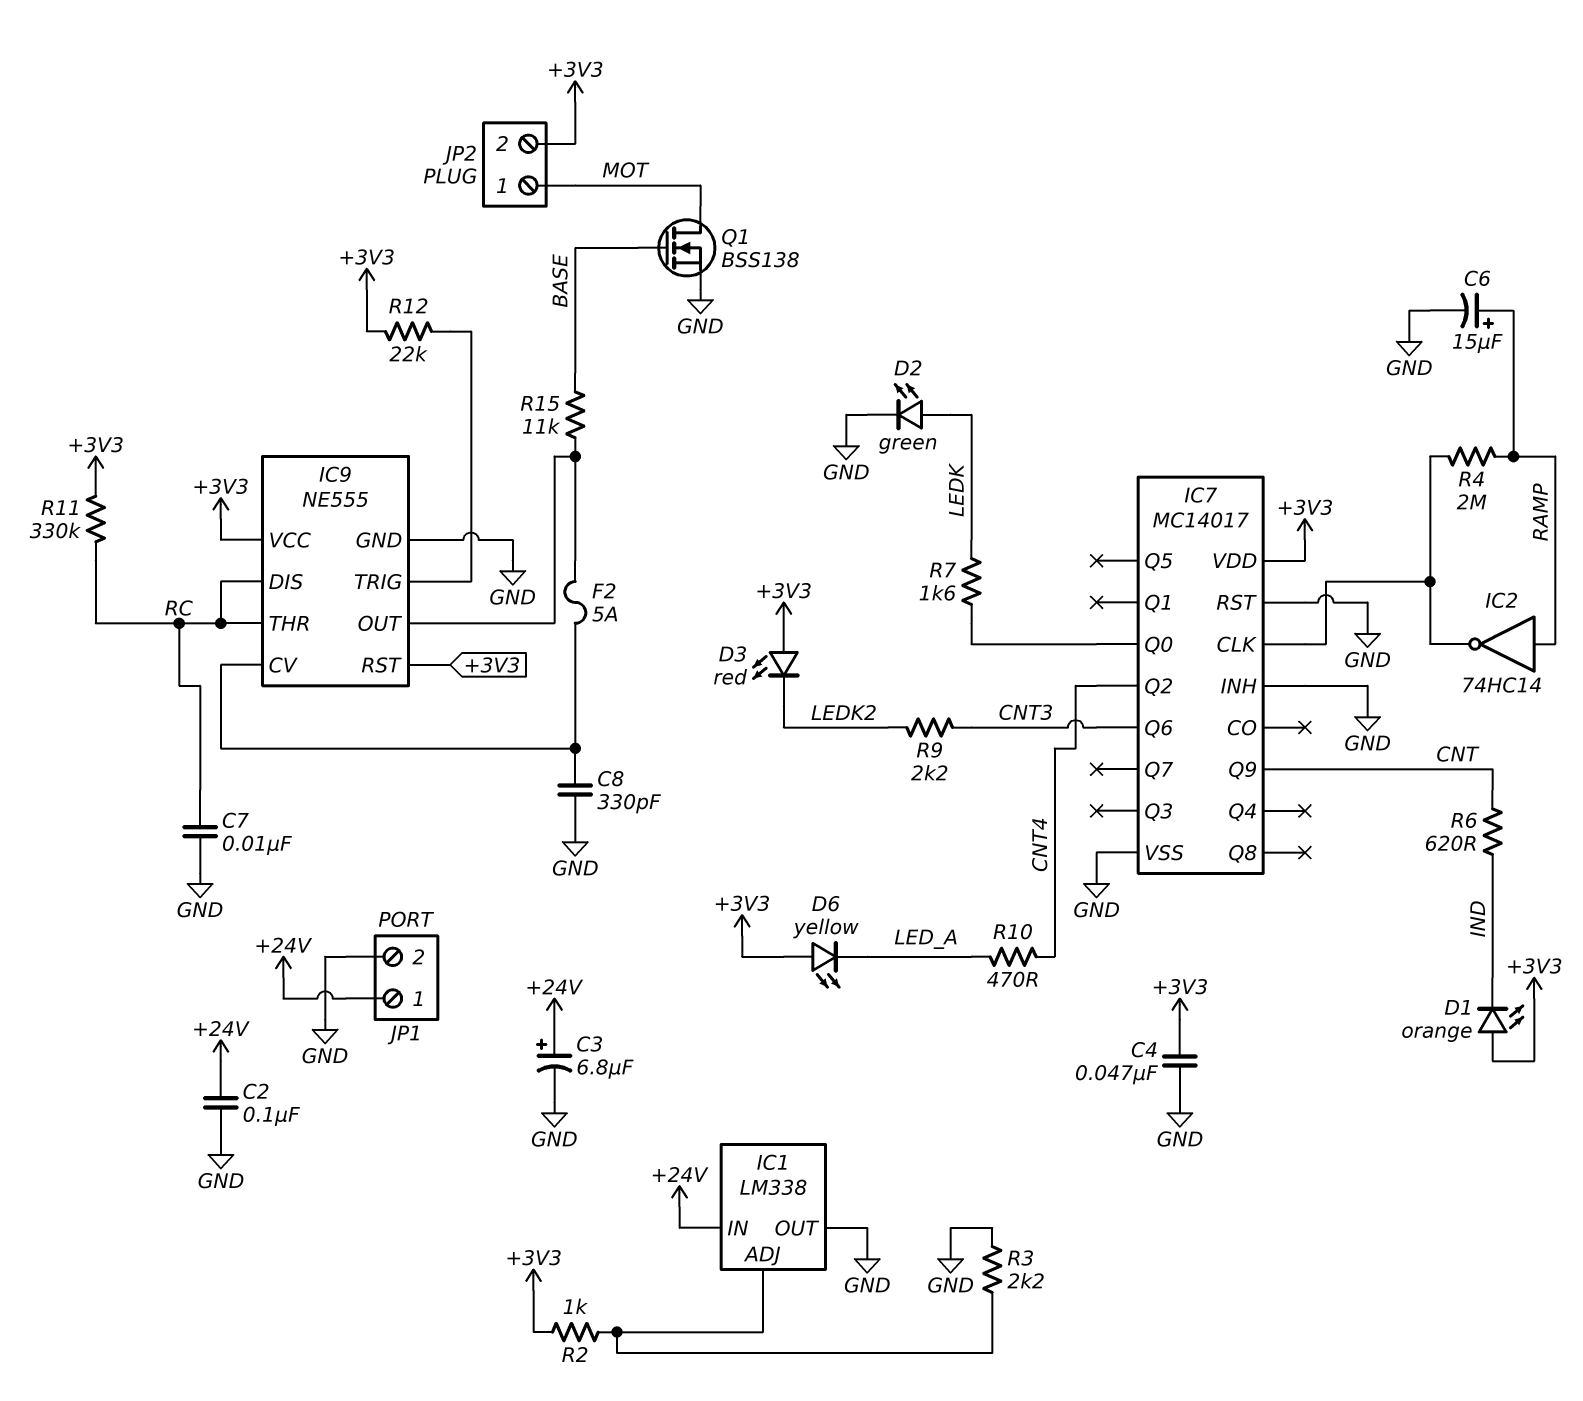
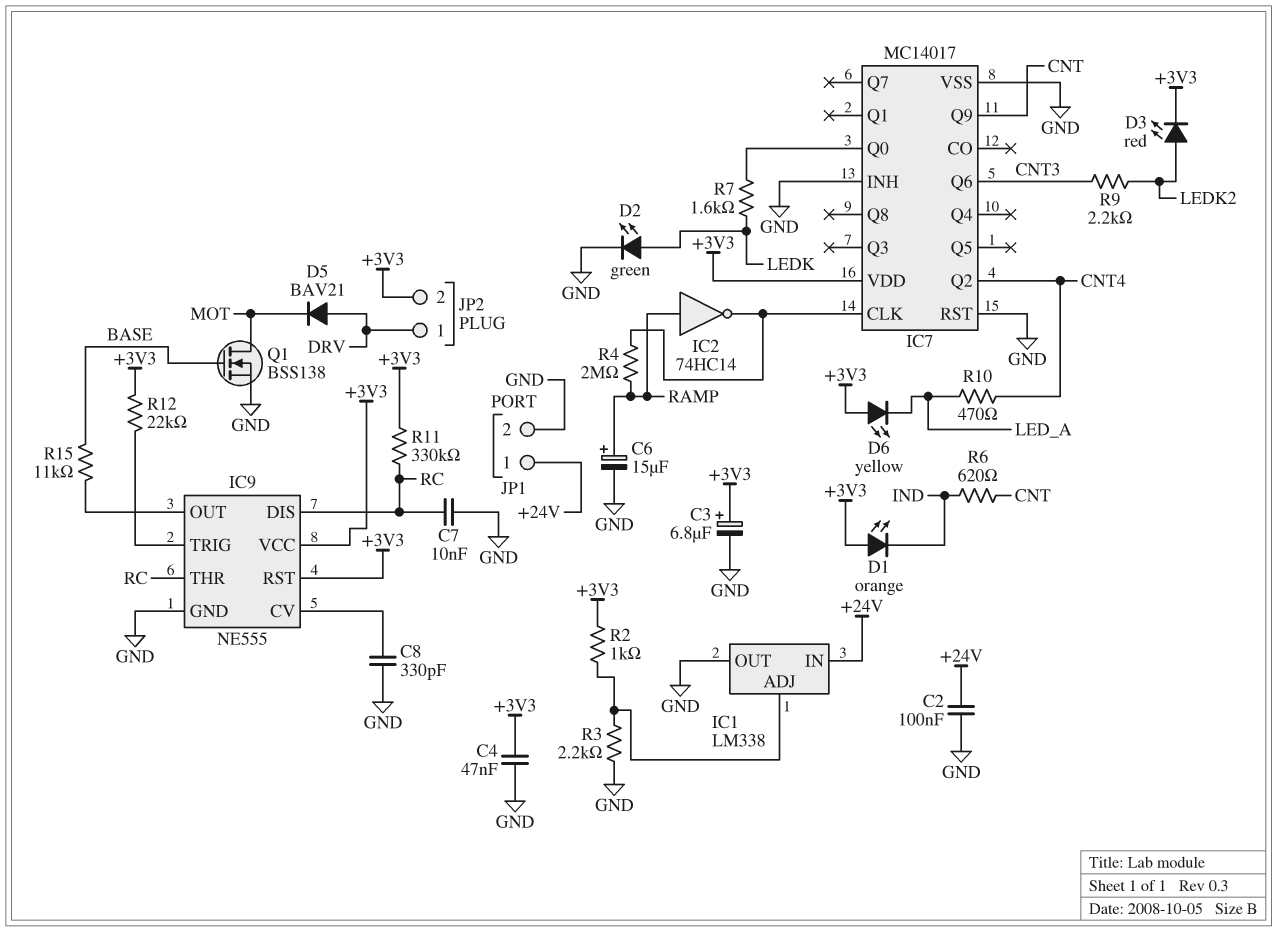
C3: 6.8uF (plus +24V, minus GND) -> 6.8uF (plus +3V3, minus GND)
D3: LED red (A +3V3, K LEDK2) -> LED red (A LEDK2, K +3V3)
D5: none -> diode BAV21 (A DRV, K MOT)
F2: 5A (IC9/CV, IC9/OUT) -> none
JP2 pin 1: MOT -> DRV

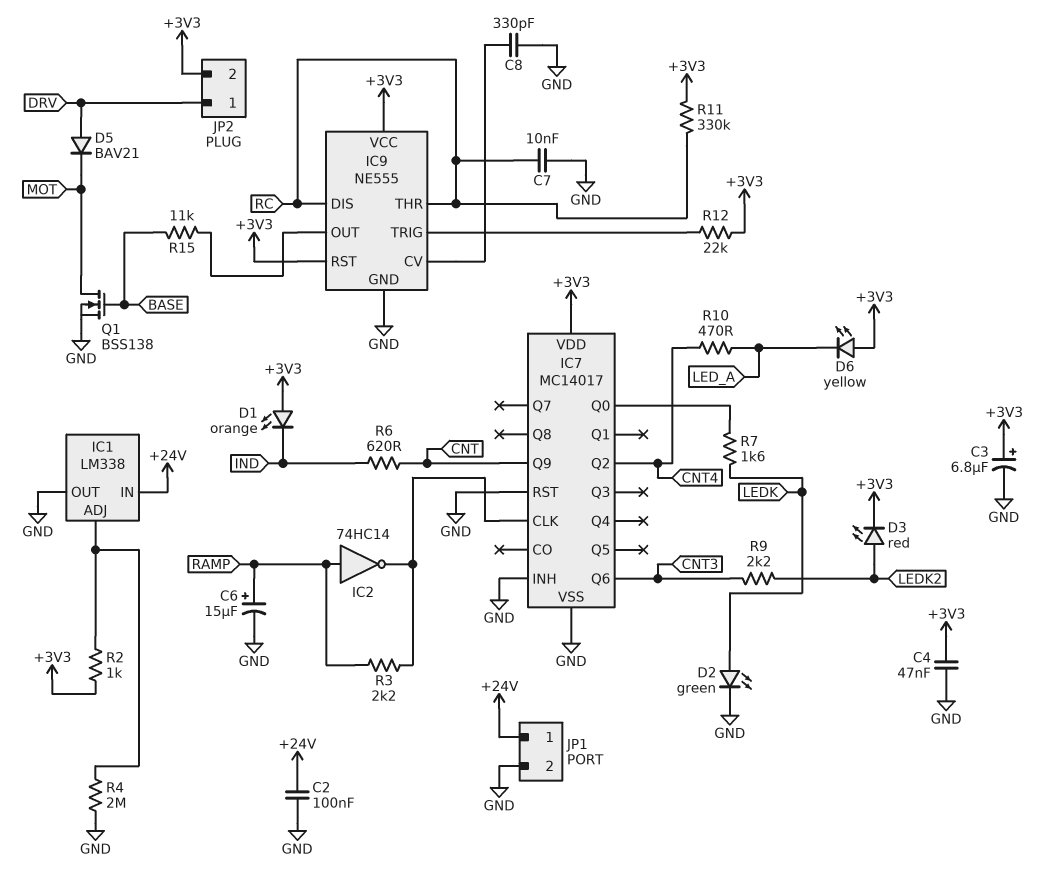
R3: 2.2k (GND, IC1/ADJ) -> 2.2k (IC7/CLK, RAMP)
R4: 2M (IC7/CLK, RAMP) -> 2M (GND, IC1/ADJ)

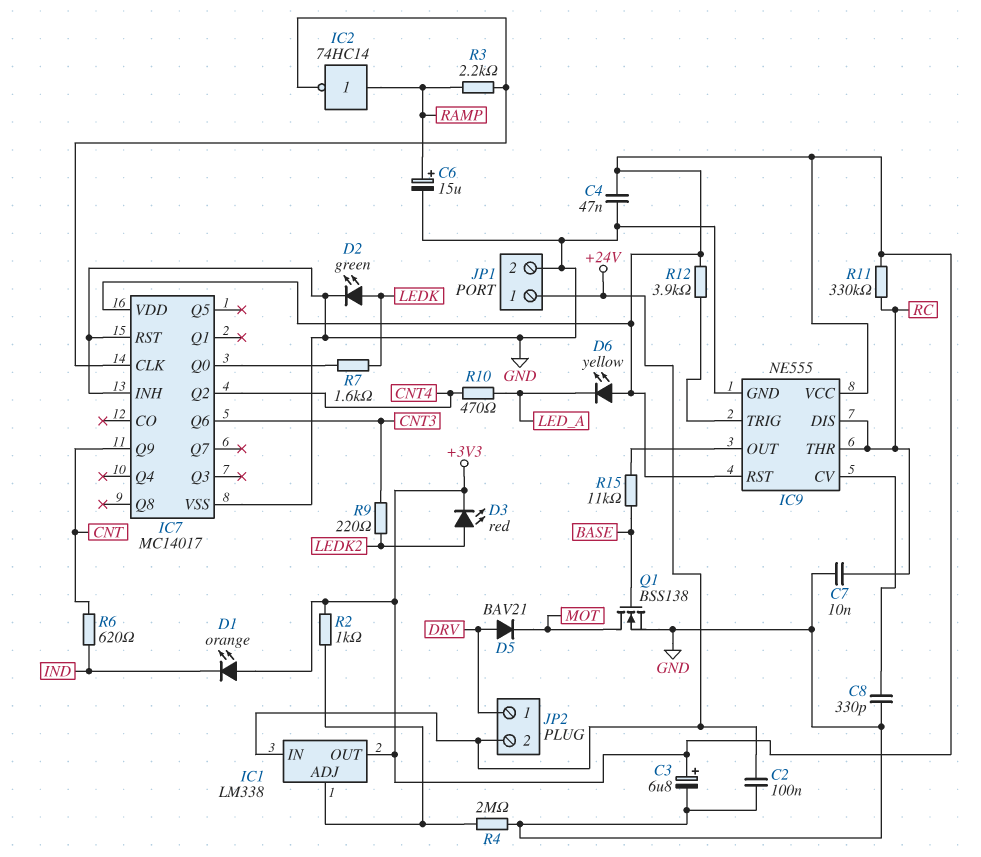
IC1 pin OUT: GND -> +3V3
JP2 pin 2: +3V3 -> +24V
R9: 2.2k (CNT3, LEDK2) -> 220 (CNT3, LEDK2)
R12: 22k (+3V3, IC9/TRIG) -> 3.9k (+3V3, IC9/TRIG)

